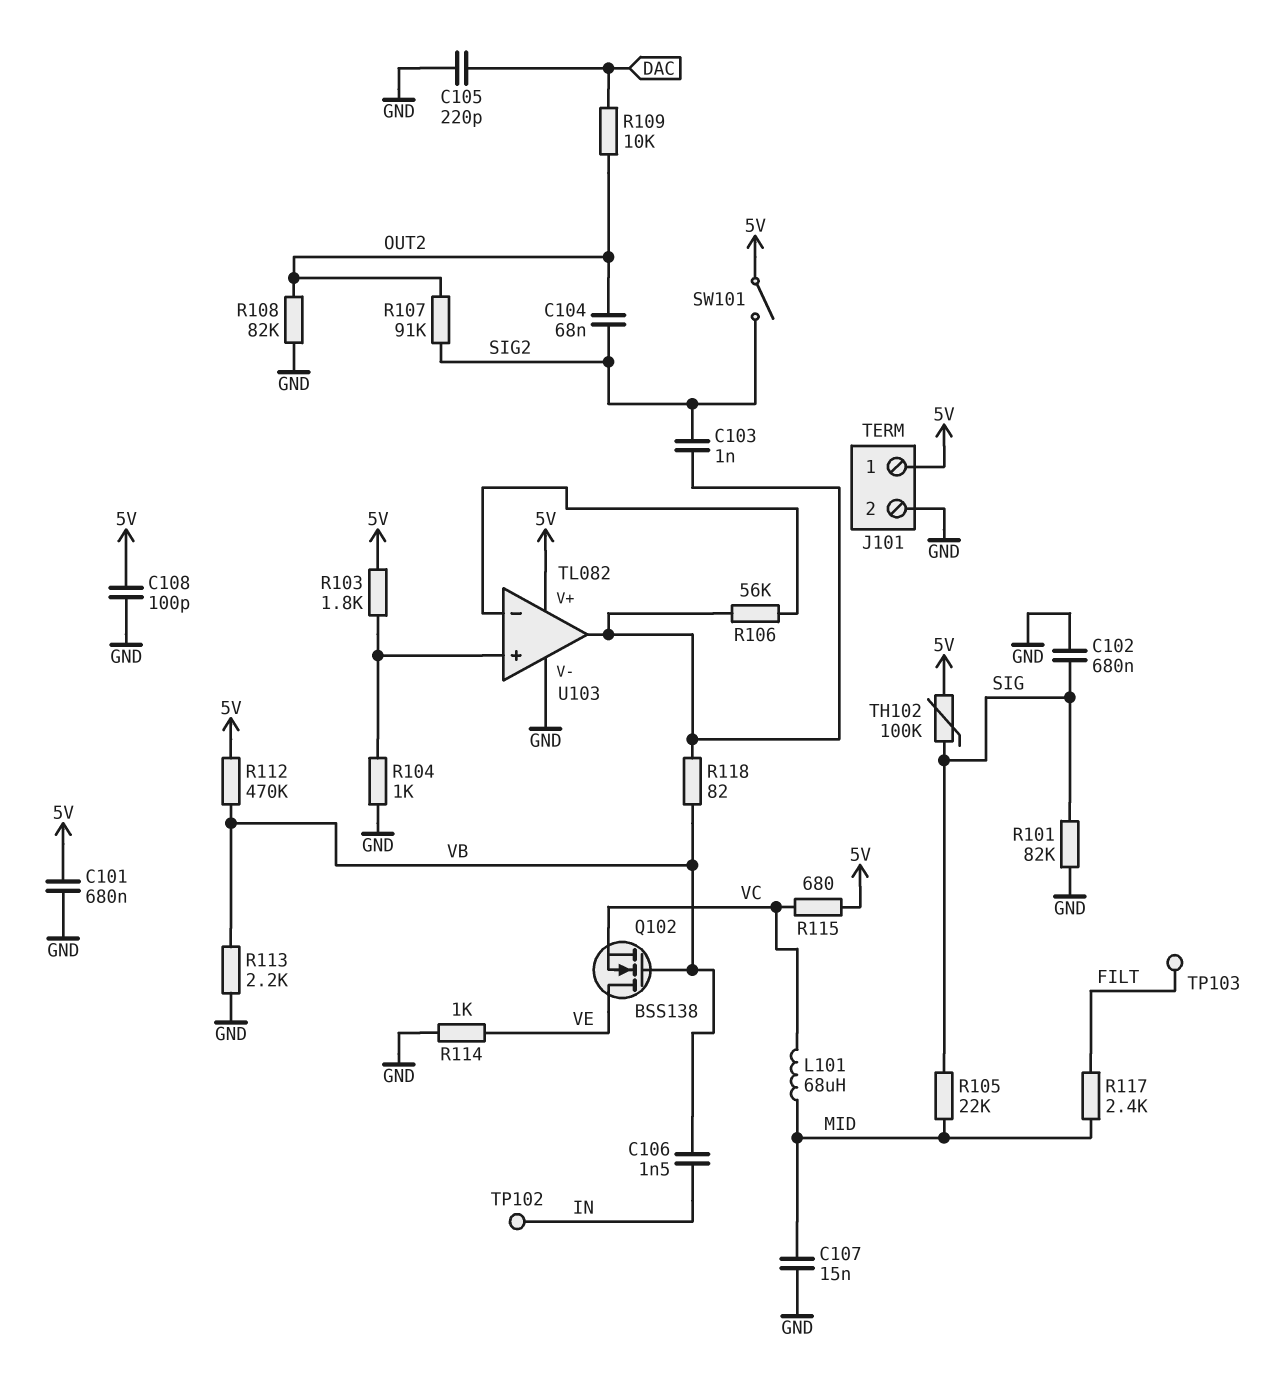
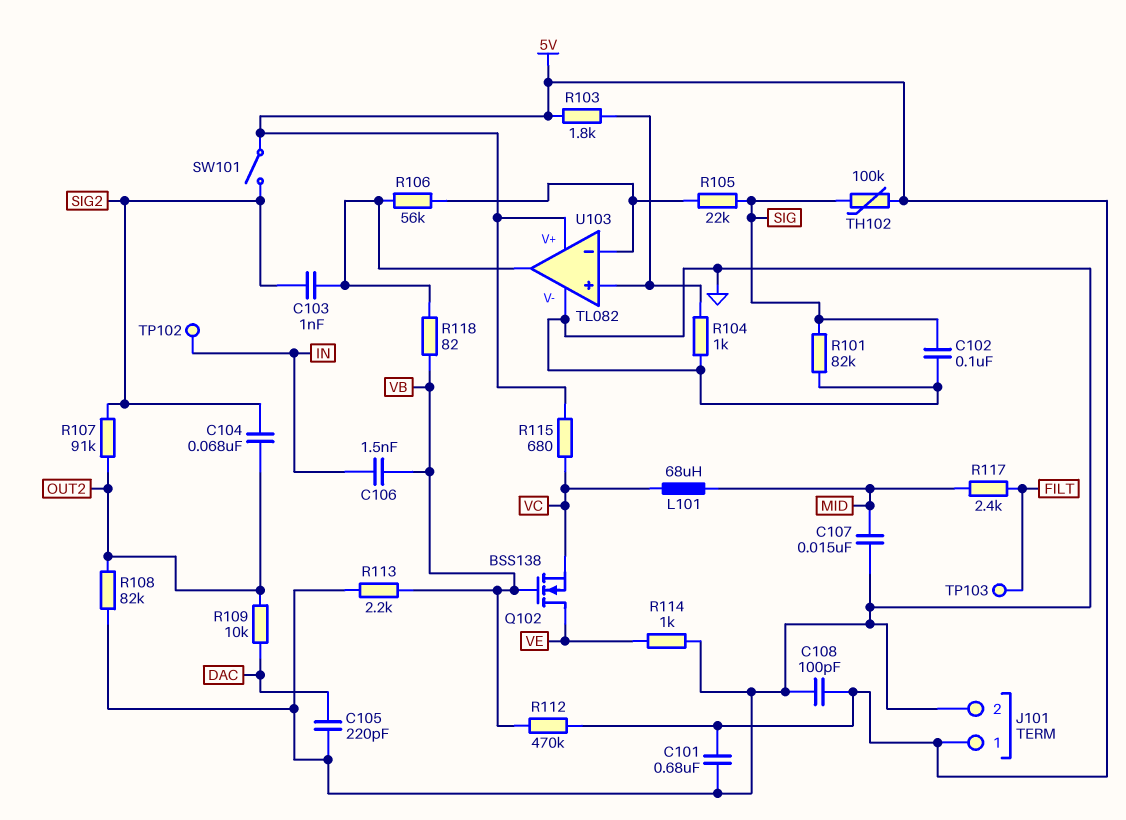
C102: 680nF (GND, SIG) -> 100nF (GND, SIG)
R105: 22k (MID, SIG) -> 22k (SIG, U103/in-)

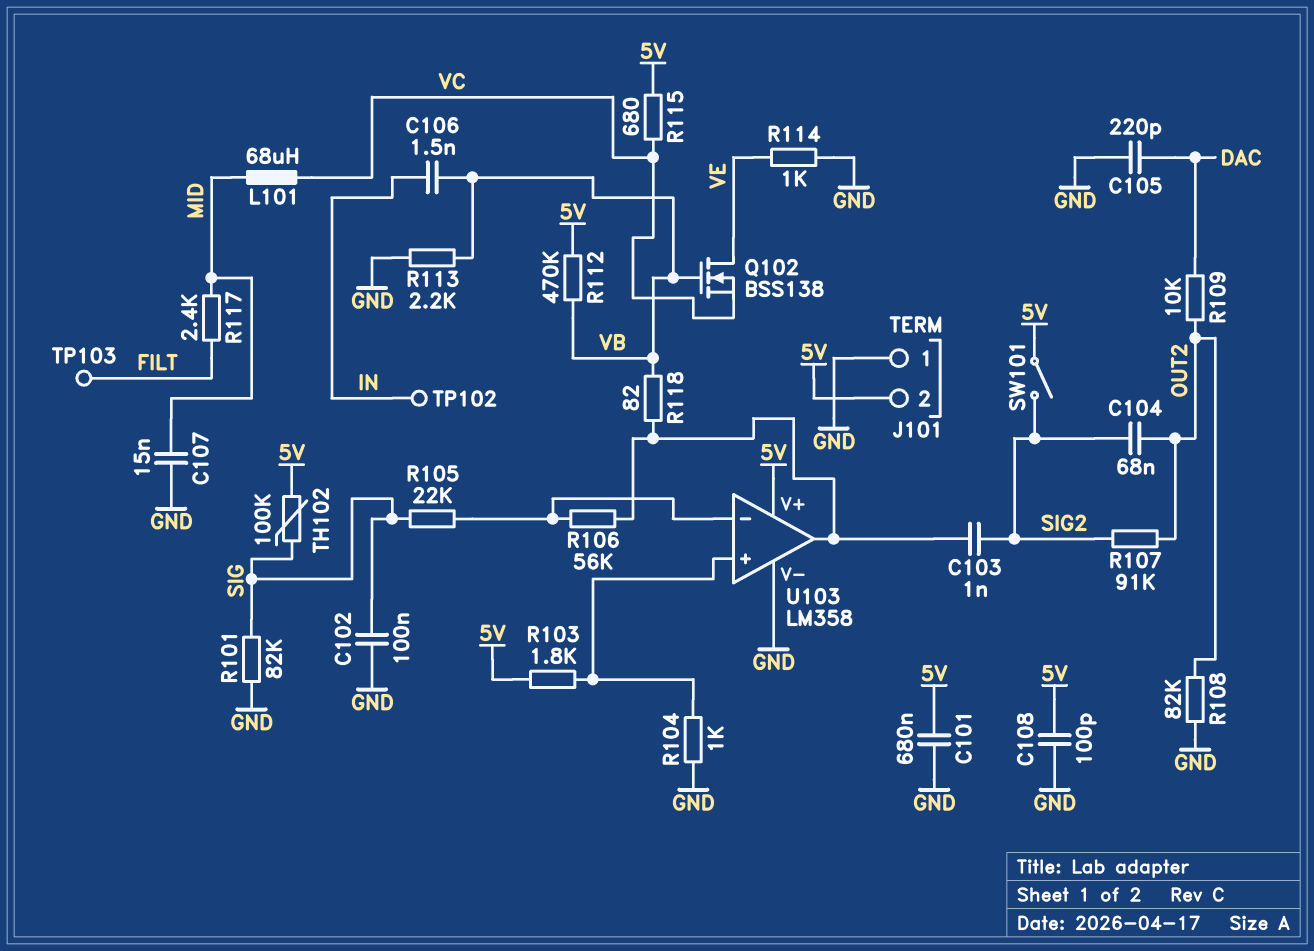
J101 pin 1: 5V -> GND
J101 pin 2: GND -> 5V
U103: TL082 -> LM358

